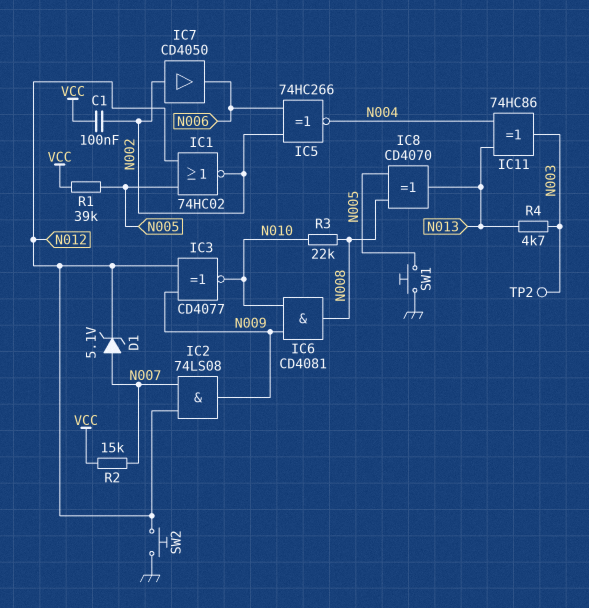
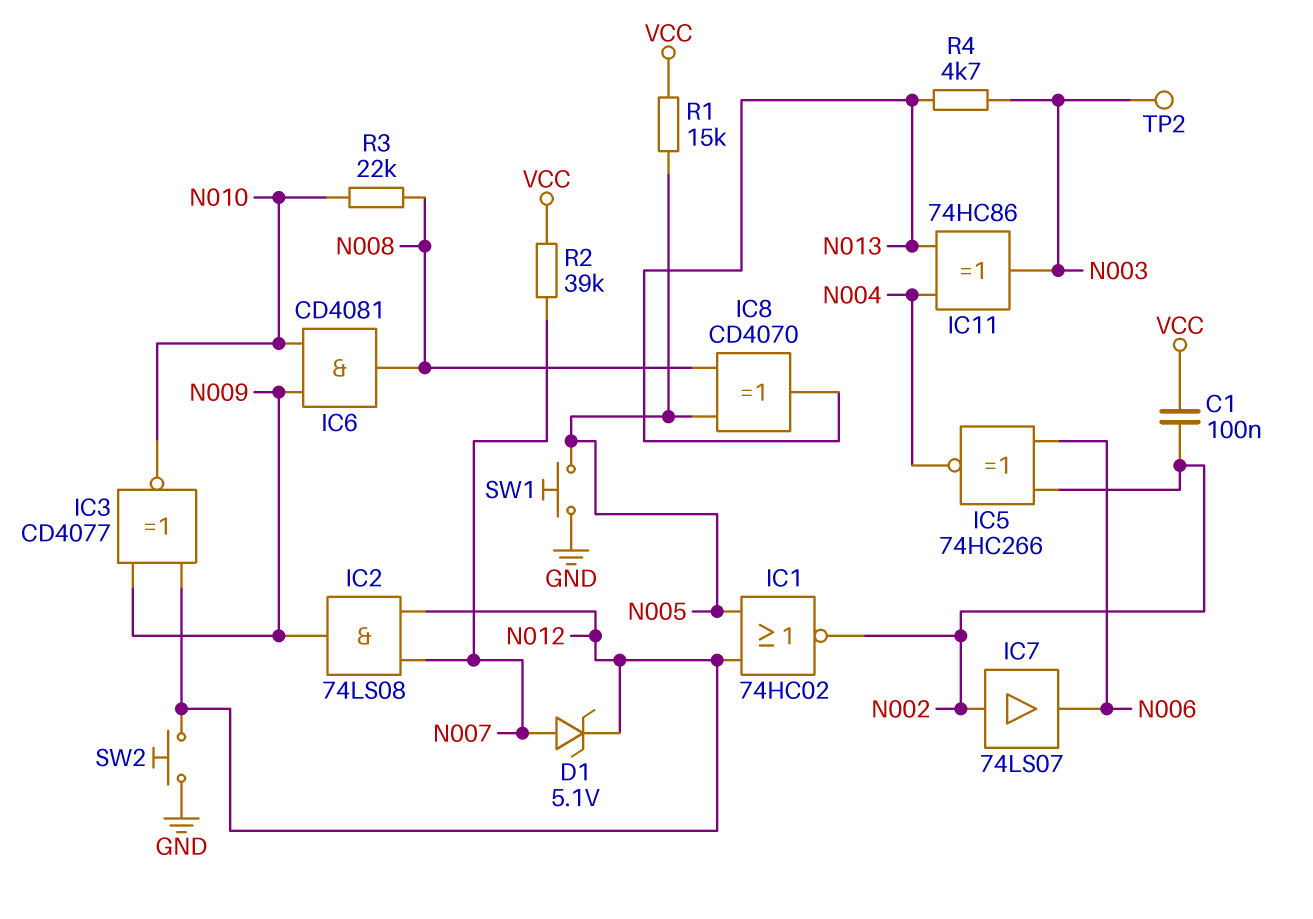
IC7: buffer CD4050 (in N002, out N006) -> buffer 74LS07 (in N002, out N006)
R1: 39k (N005, VCC) -> 15k (N005, VCC)
R2: 15k (N007, VCC) -> 39k (N007, VCC)

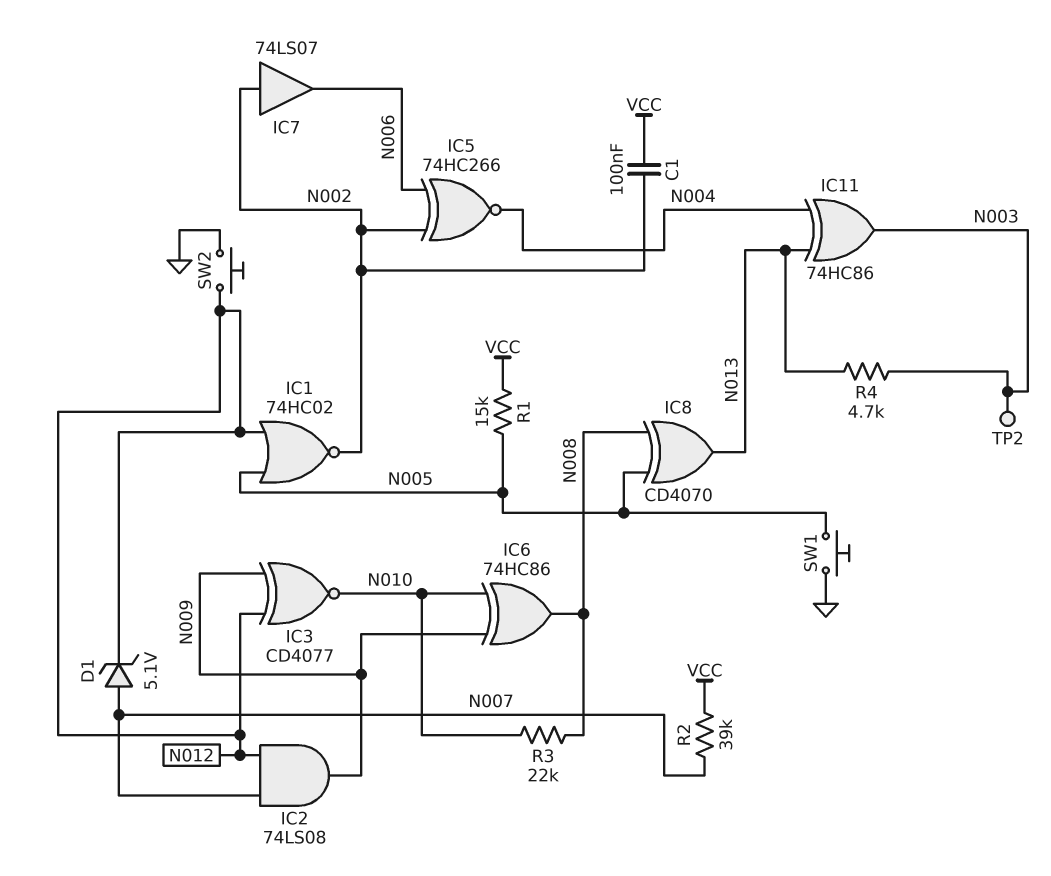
IC6: AND CD4081 (in N009, in N010, out N008) -> XOR 74HC86 (in N009, in N010, out N008)

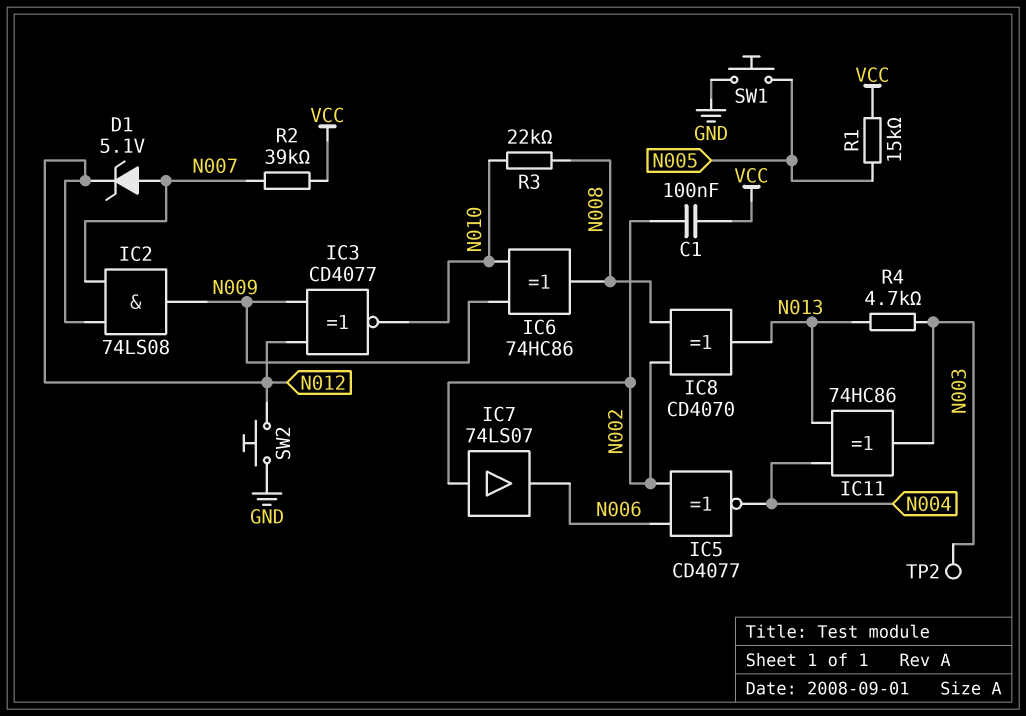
IC1: NOR 74HC02 (in N005, in N012, out N002) -> none
IC5: XNOR 74HC266 (in N002, in N006, out N004) -> XNOR CD4077 (in N002, in N006, out N004)
IC8: XOR CD4070 (in N005, in N008, out N013) -> XOR CD4070 (in N002, in N008, out N013)

